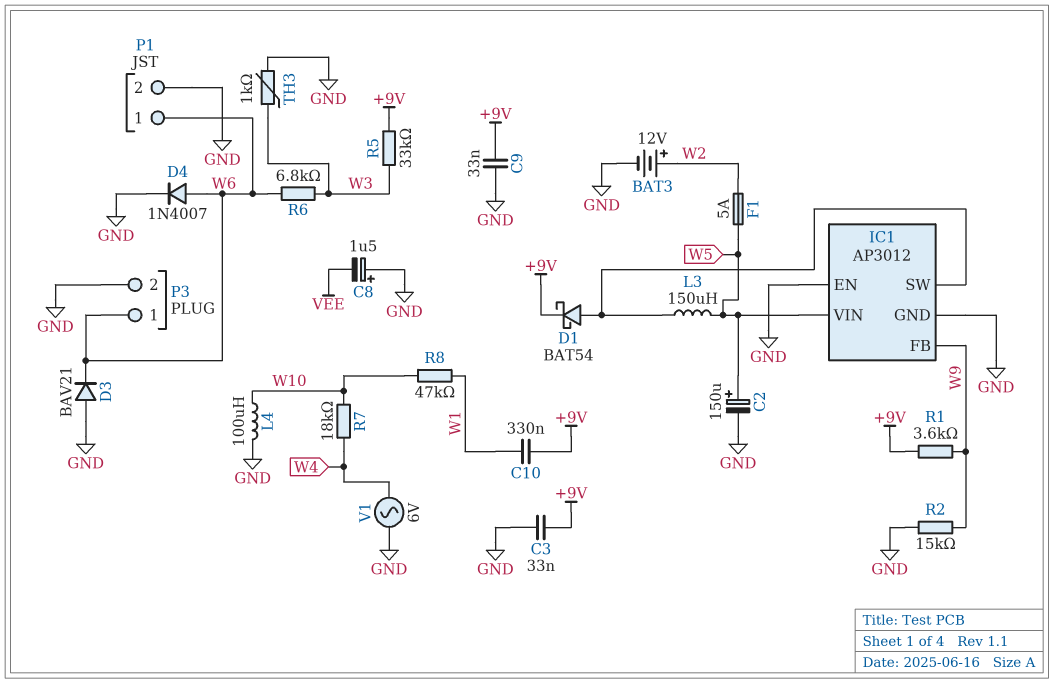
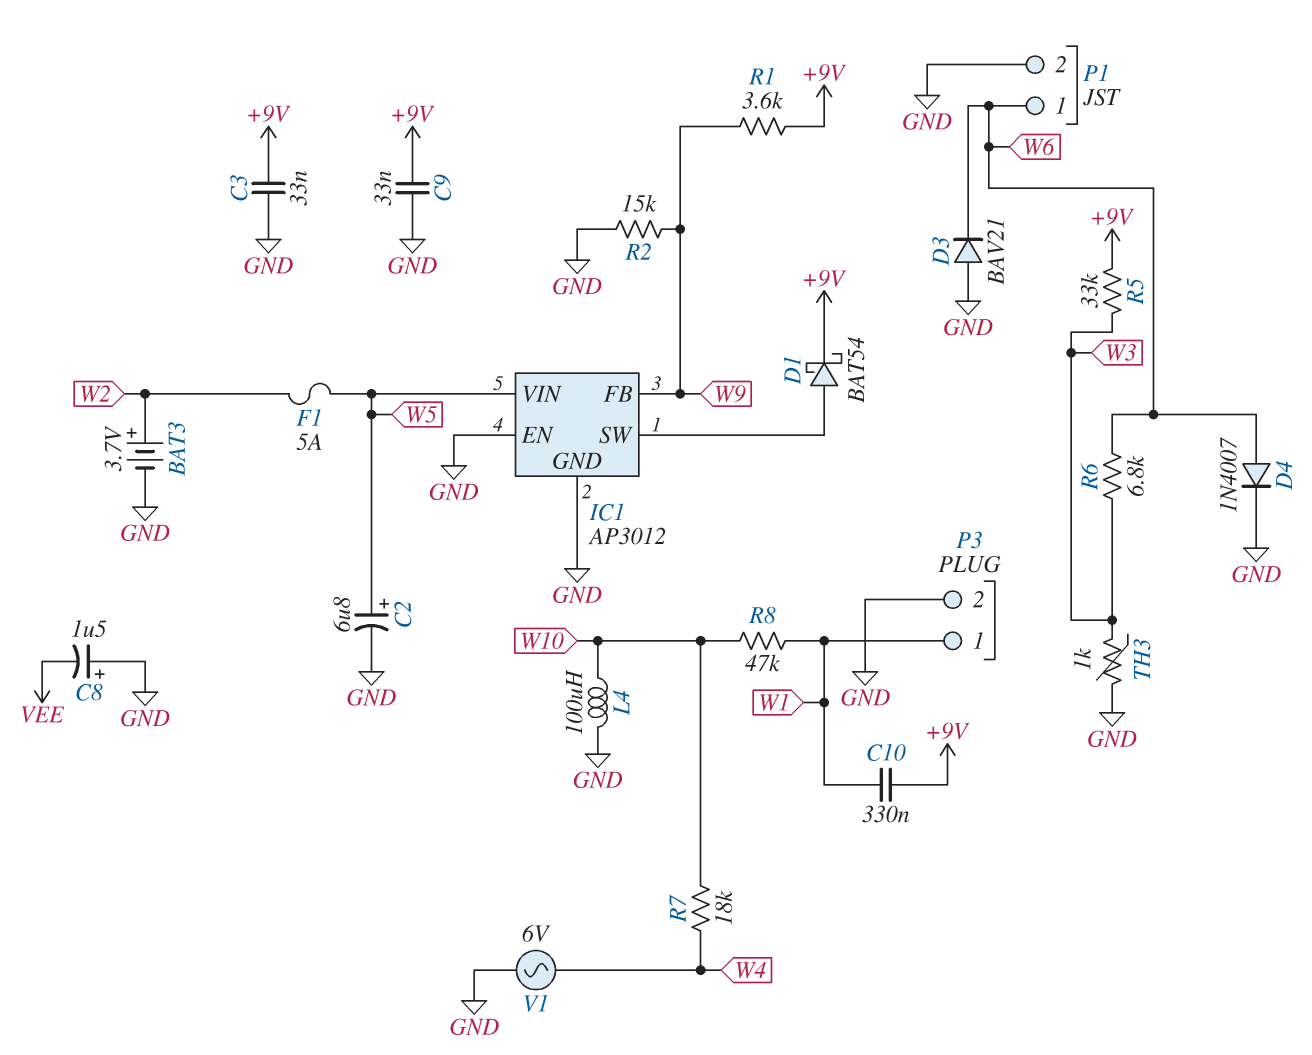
BAT3: 12V (plus W2, minus GND) -> 3.7V (plus W2, minus GND)
C2: 150uF (plus W5, minus GND) -> 6.8uF (plus W5, minus GND)
L3: 150uH (IC1/SW, W5) -> none
P3 pin 1: W6 -> W1

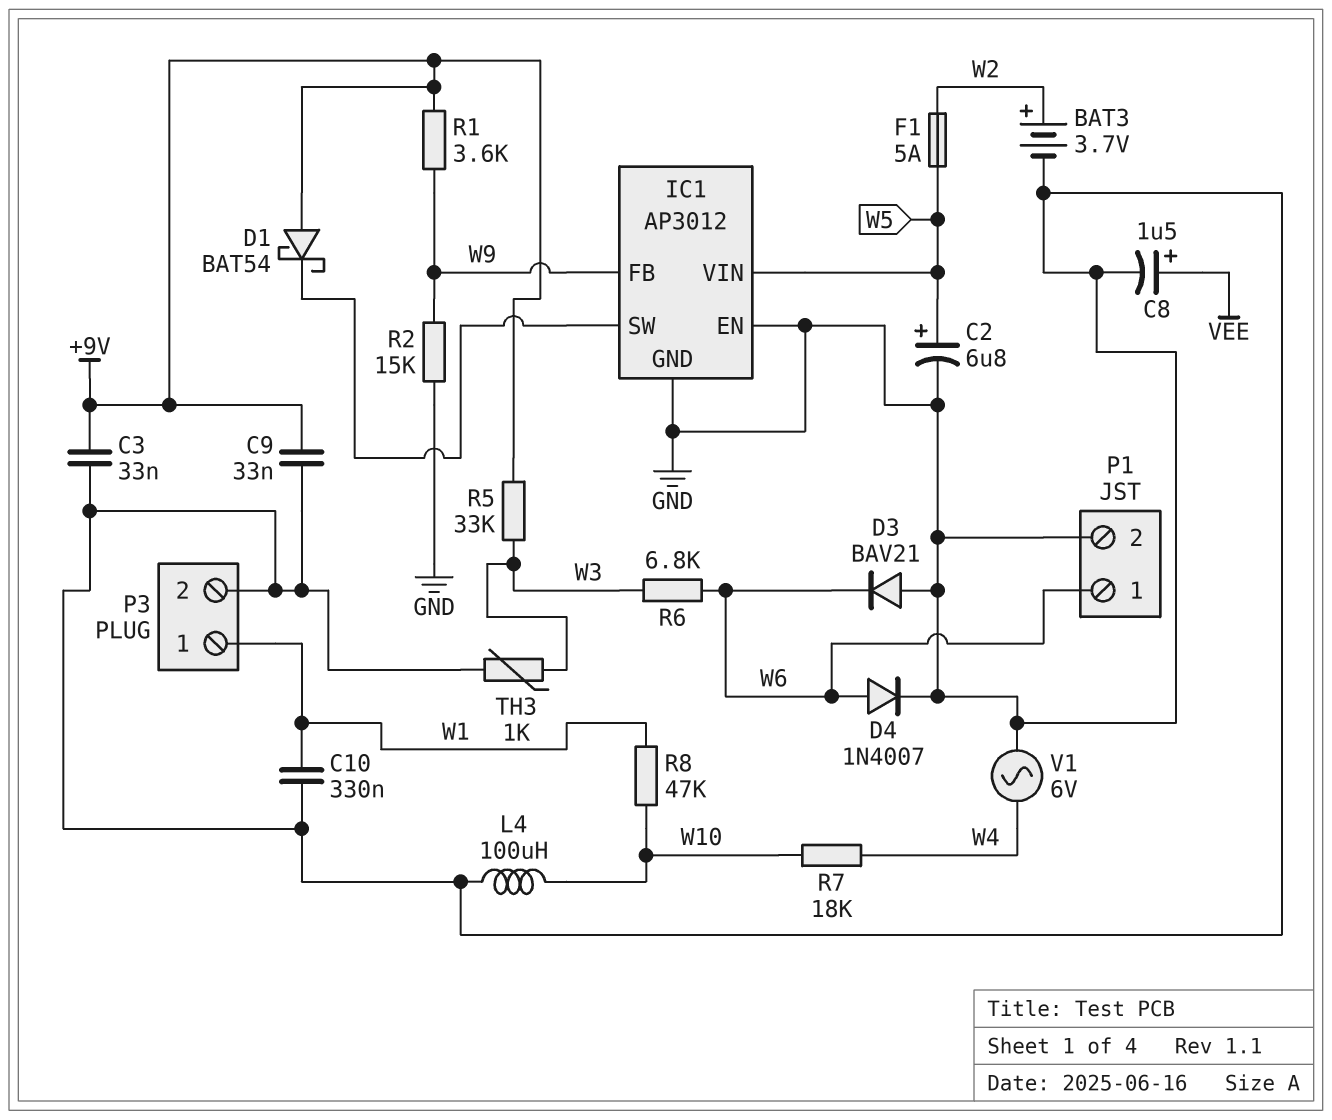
C8: 1.5uF (plus GND, minus VEE) -> 1.5uF (plus VEE, minus GND)
C10: 330nF (+9V, W1) -> 330nF (GND, W1)
D1: schottky BAT54 (A IC1/SW, K +9V) -> schottky BAT54 (A +9V, K IC1/SW)

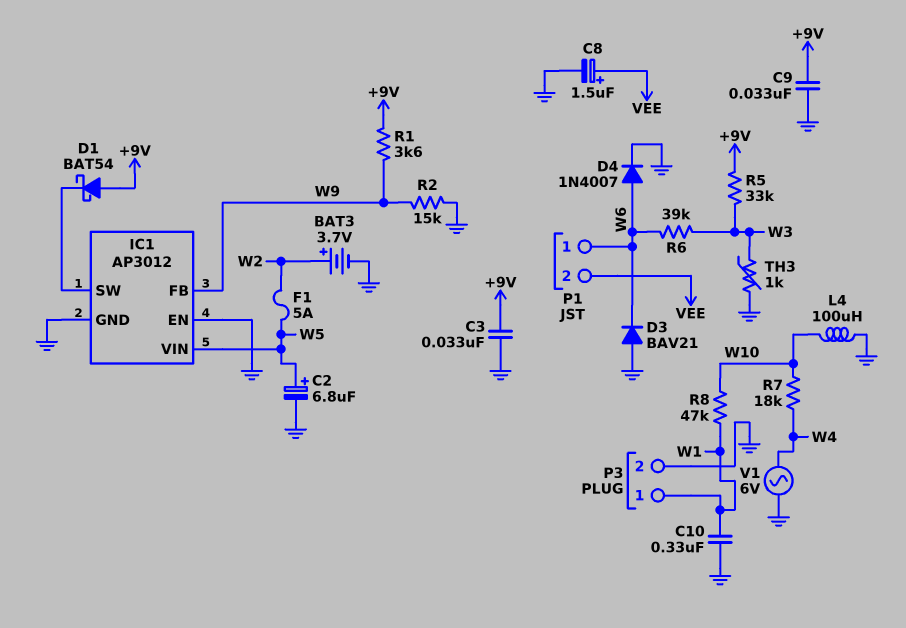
P1 pin 2: GND -> VEE
R6: 6.8k (W3, W6) -> 39k (W3, W6)

